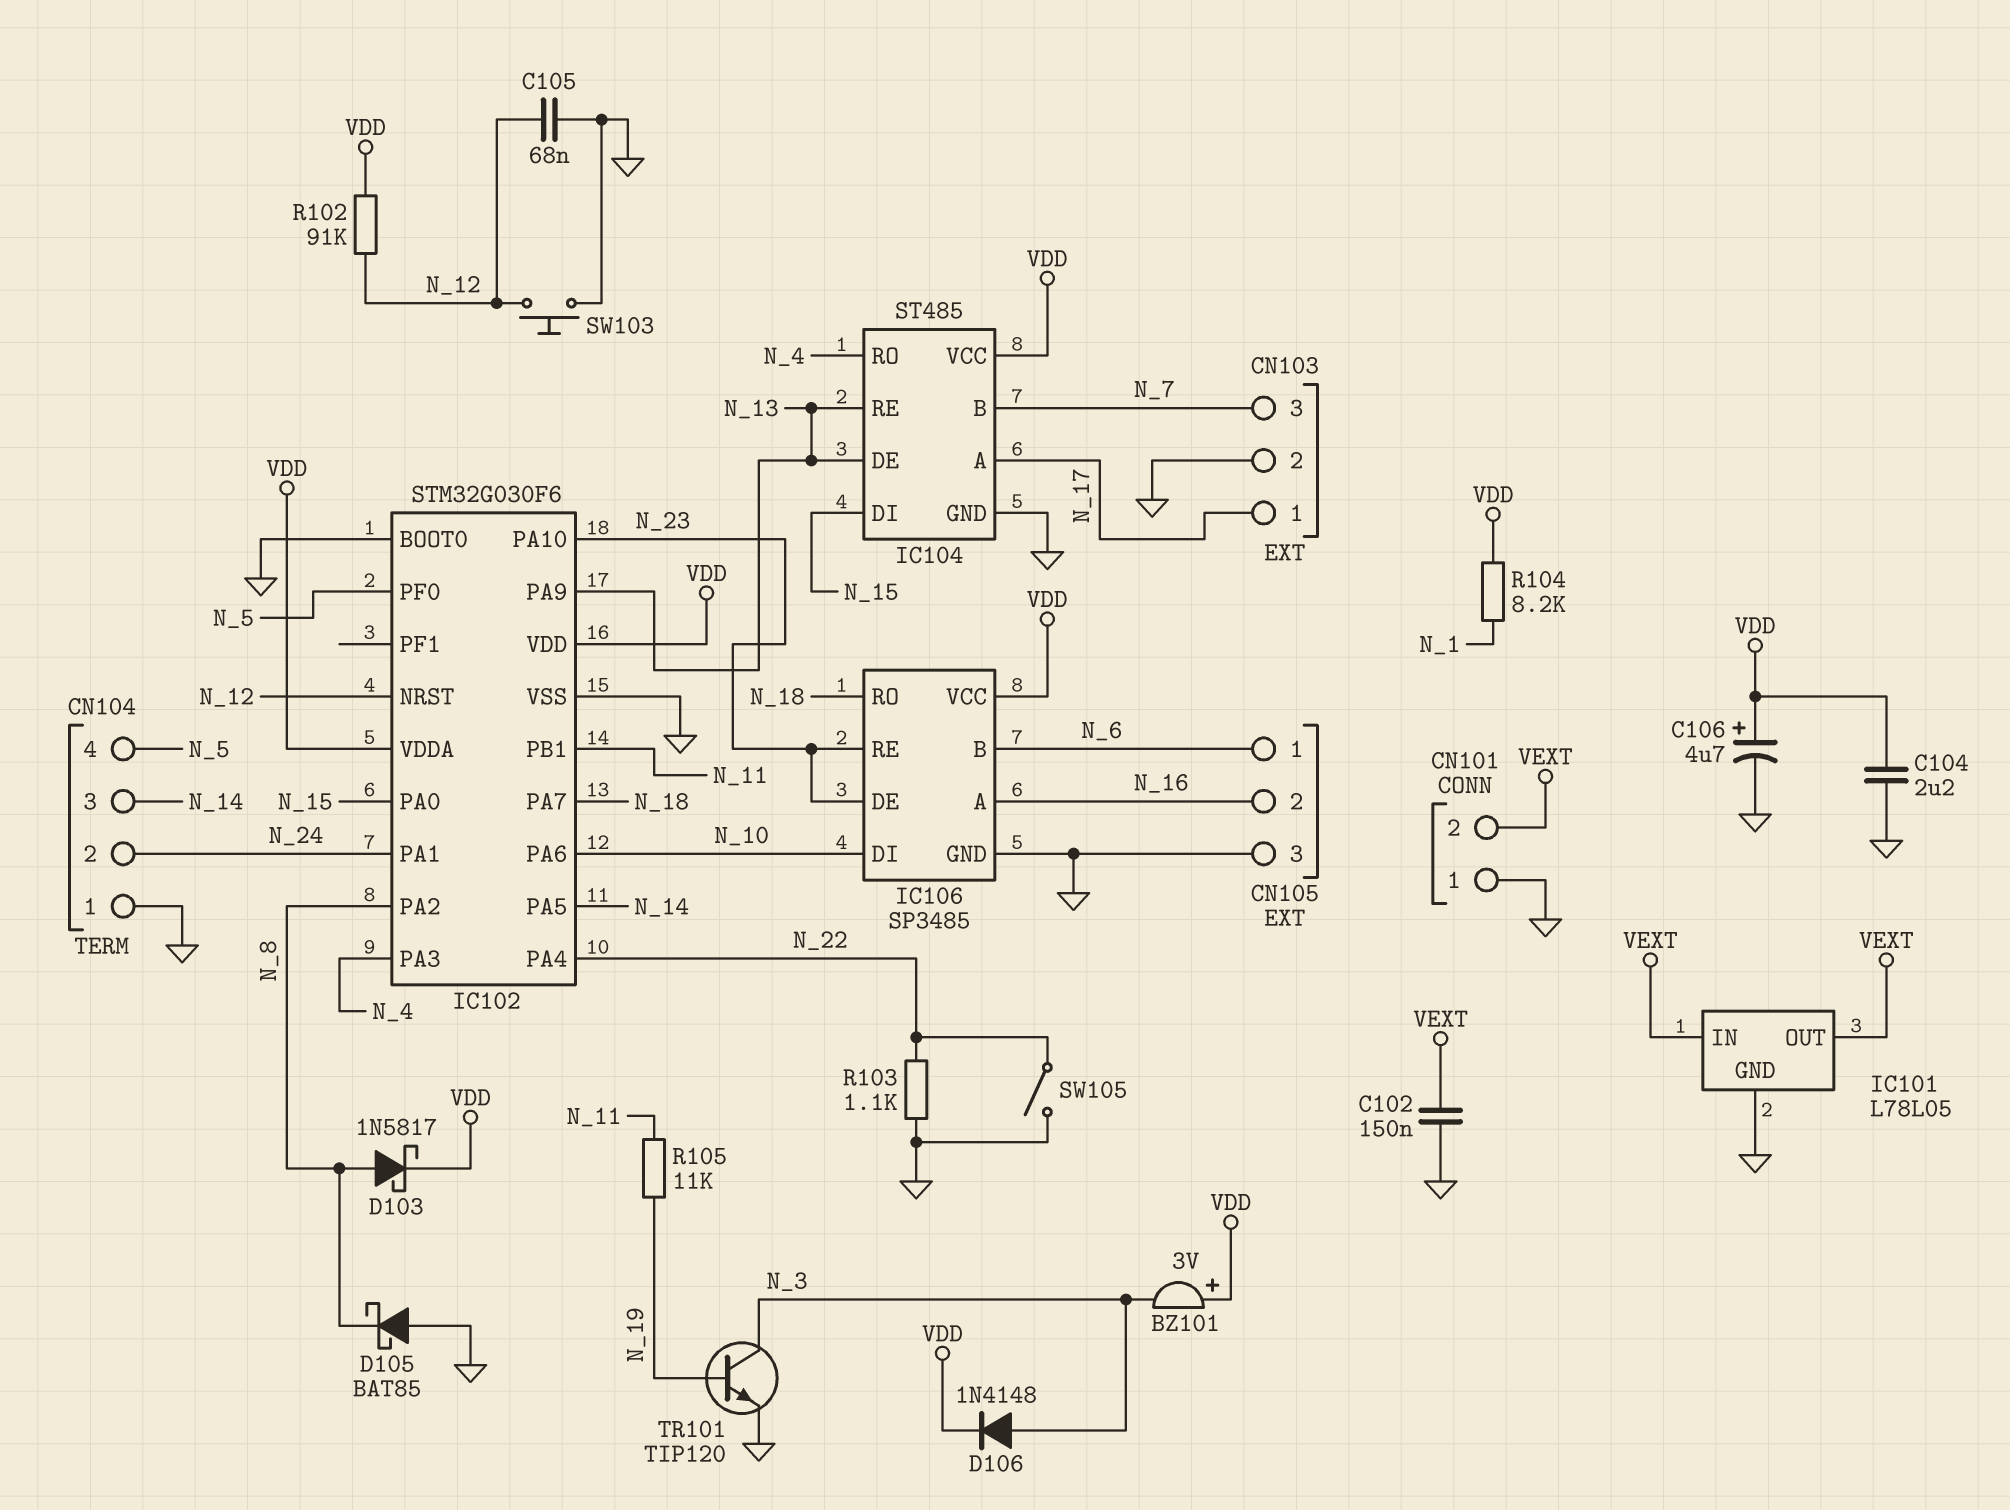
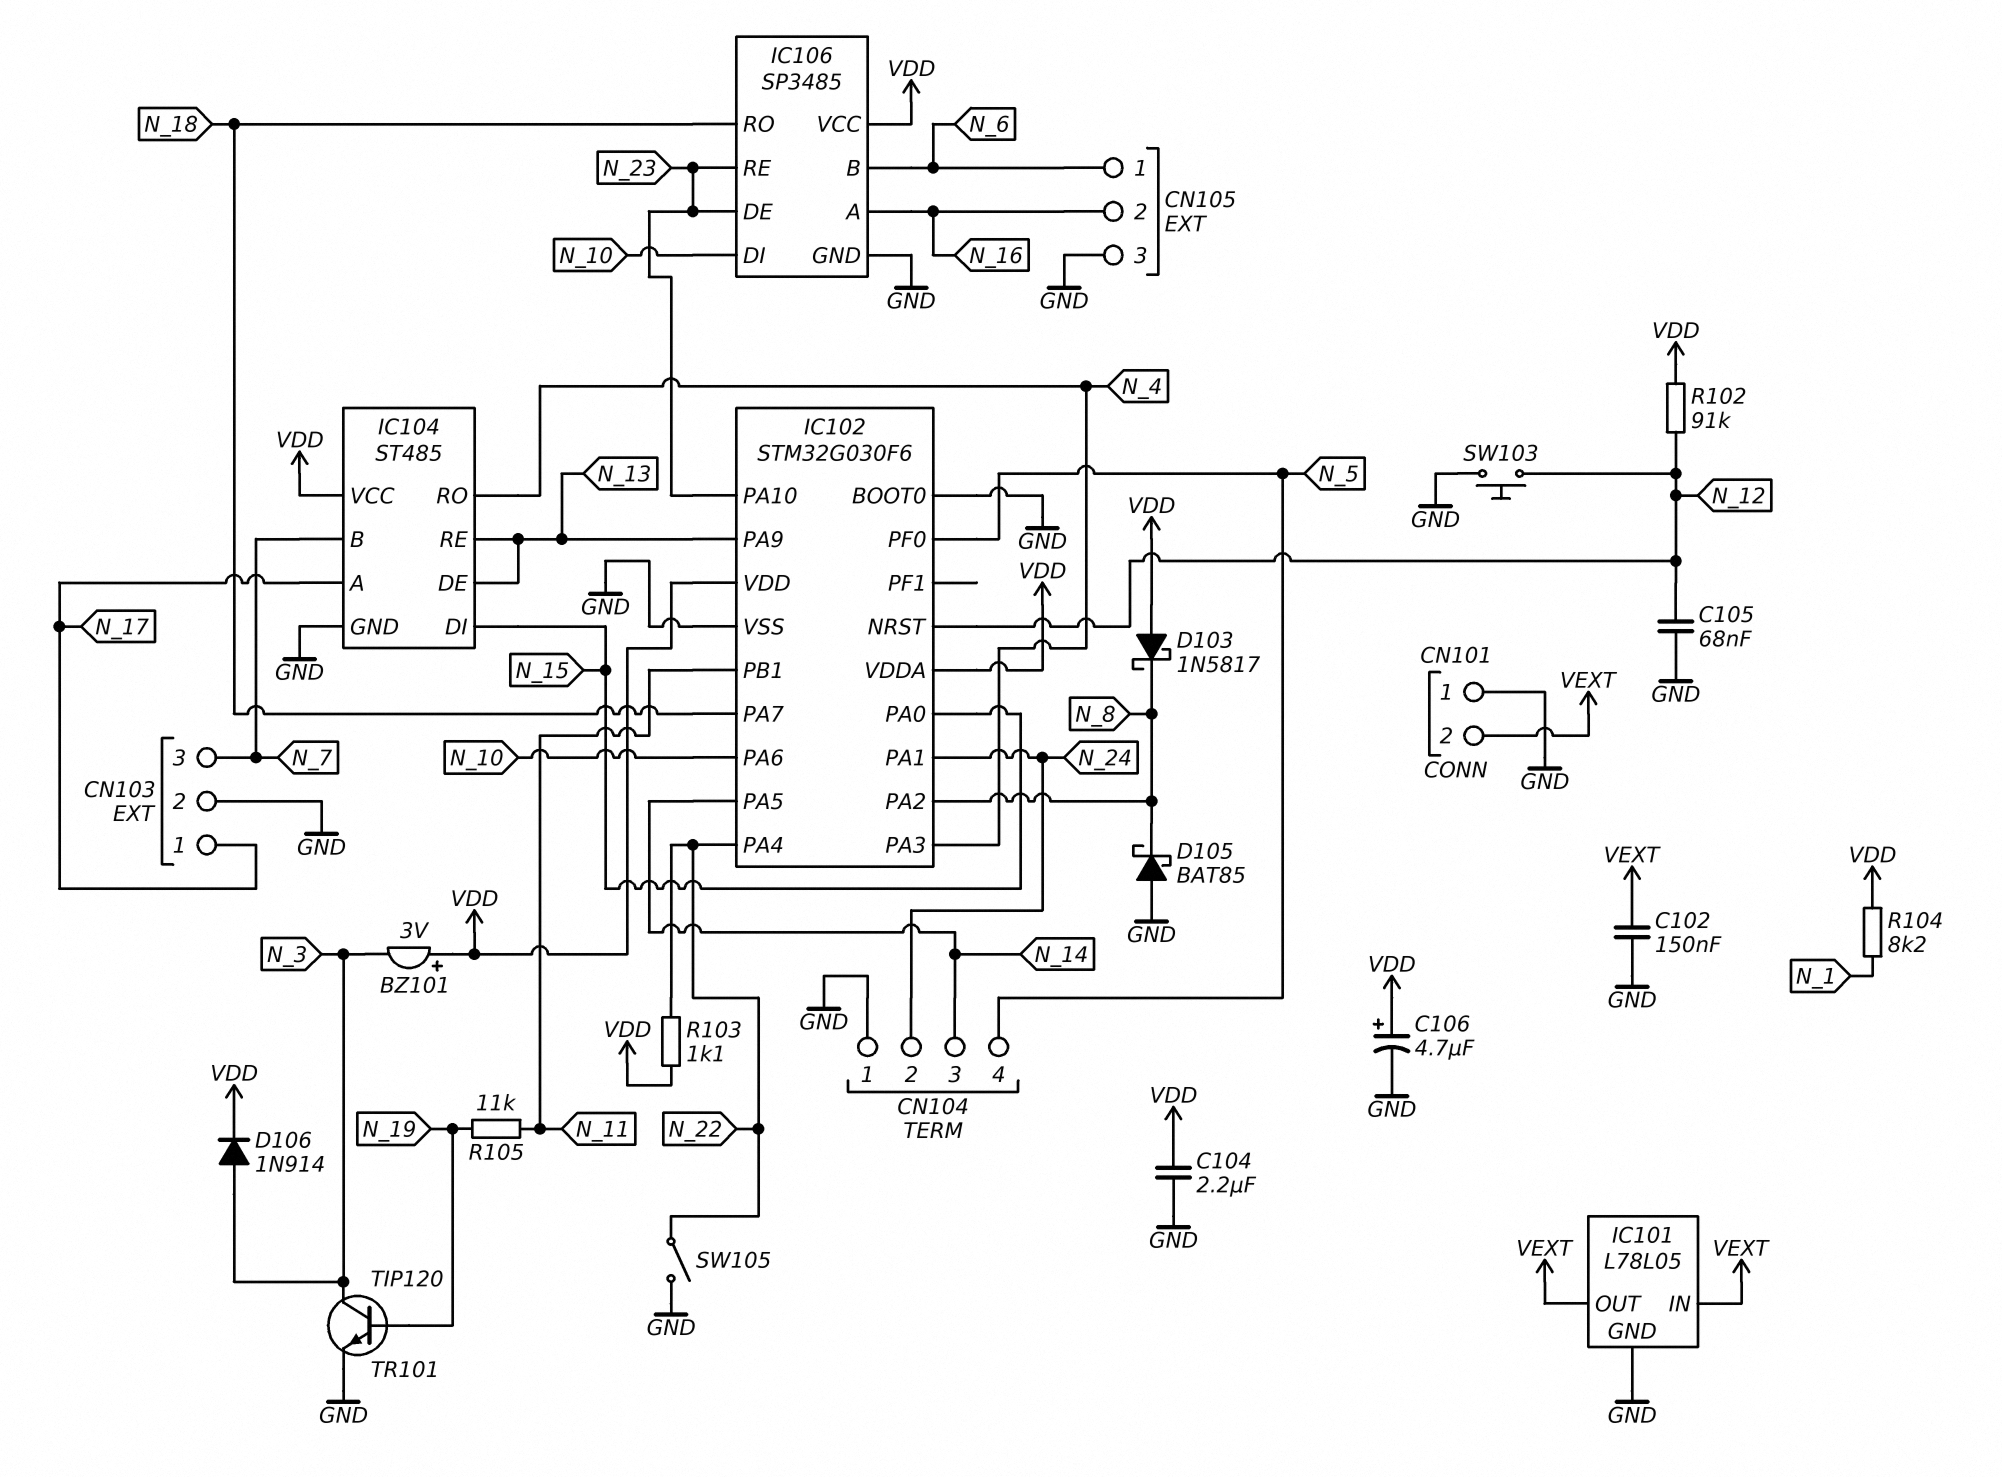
D103: schottky 1N5817 (A N_8, K VDD) -> schottky 1N5817 (A VDD, K N_8)
D106: diode 1N4148 (A N_3, K VDD) -> diode 1N914 (A N_3, K VDD)
R103: 1.1k (GND, N_22) -> 1.1k (N_22, VDD)

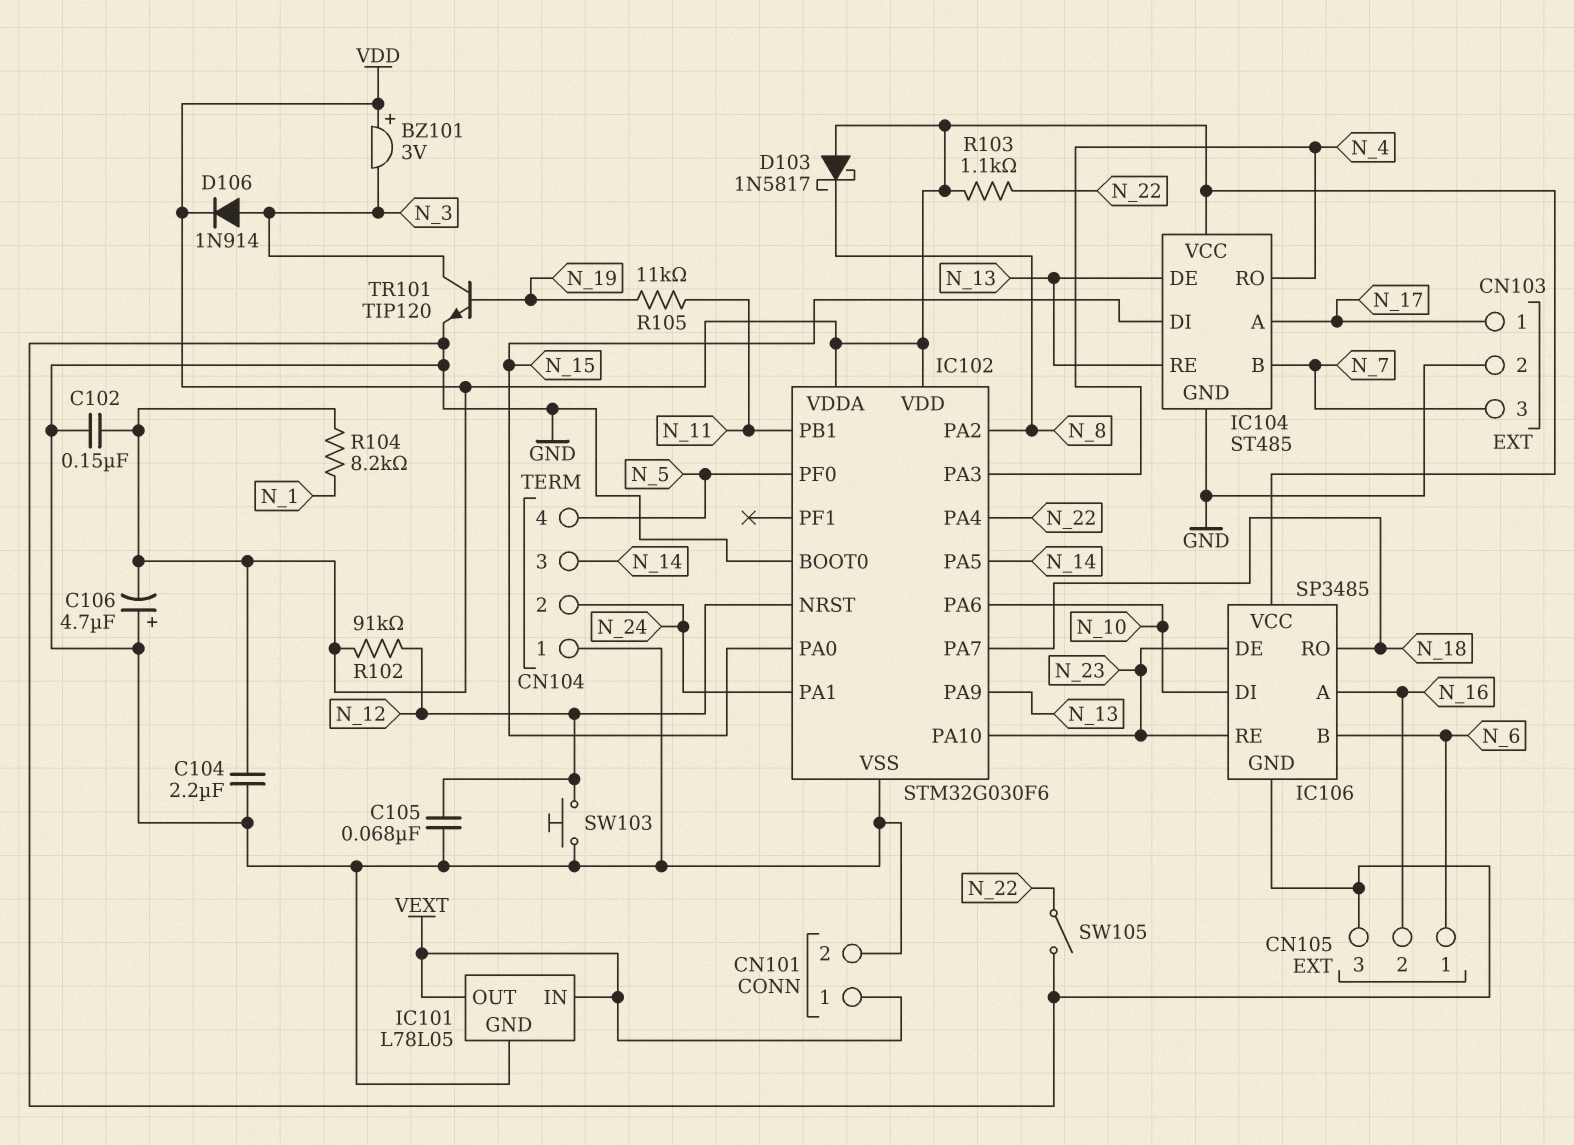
C102: 150nF (GND, VEXT) -> 150nF (GND, VDD)
C106: 4.7uF (plus VDD, minus GND) -> 4.7uF (plus GND, minus VDD)
CN101 pin 1: GND -> VEXT
CN101 pin 2: VEXT -> GND
D105: schottky BAT85 (A GND, K N_8) -> none

